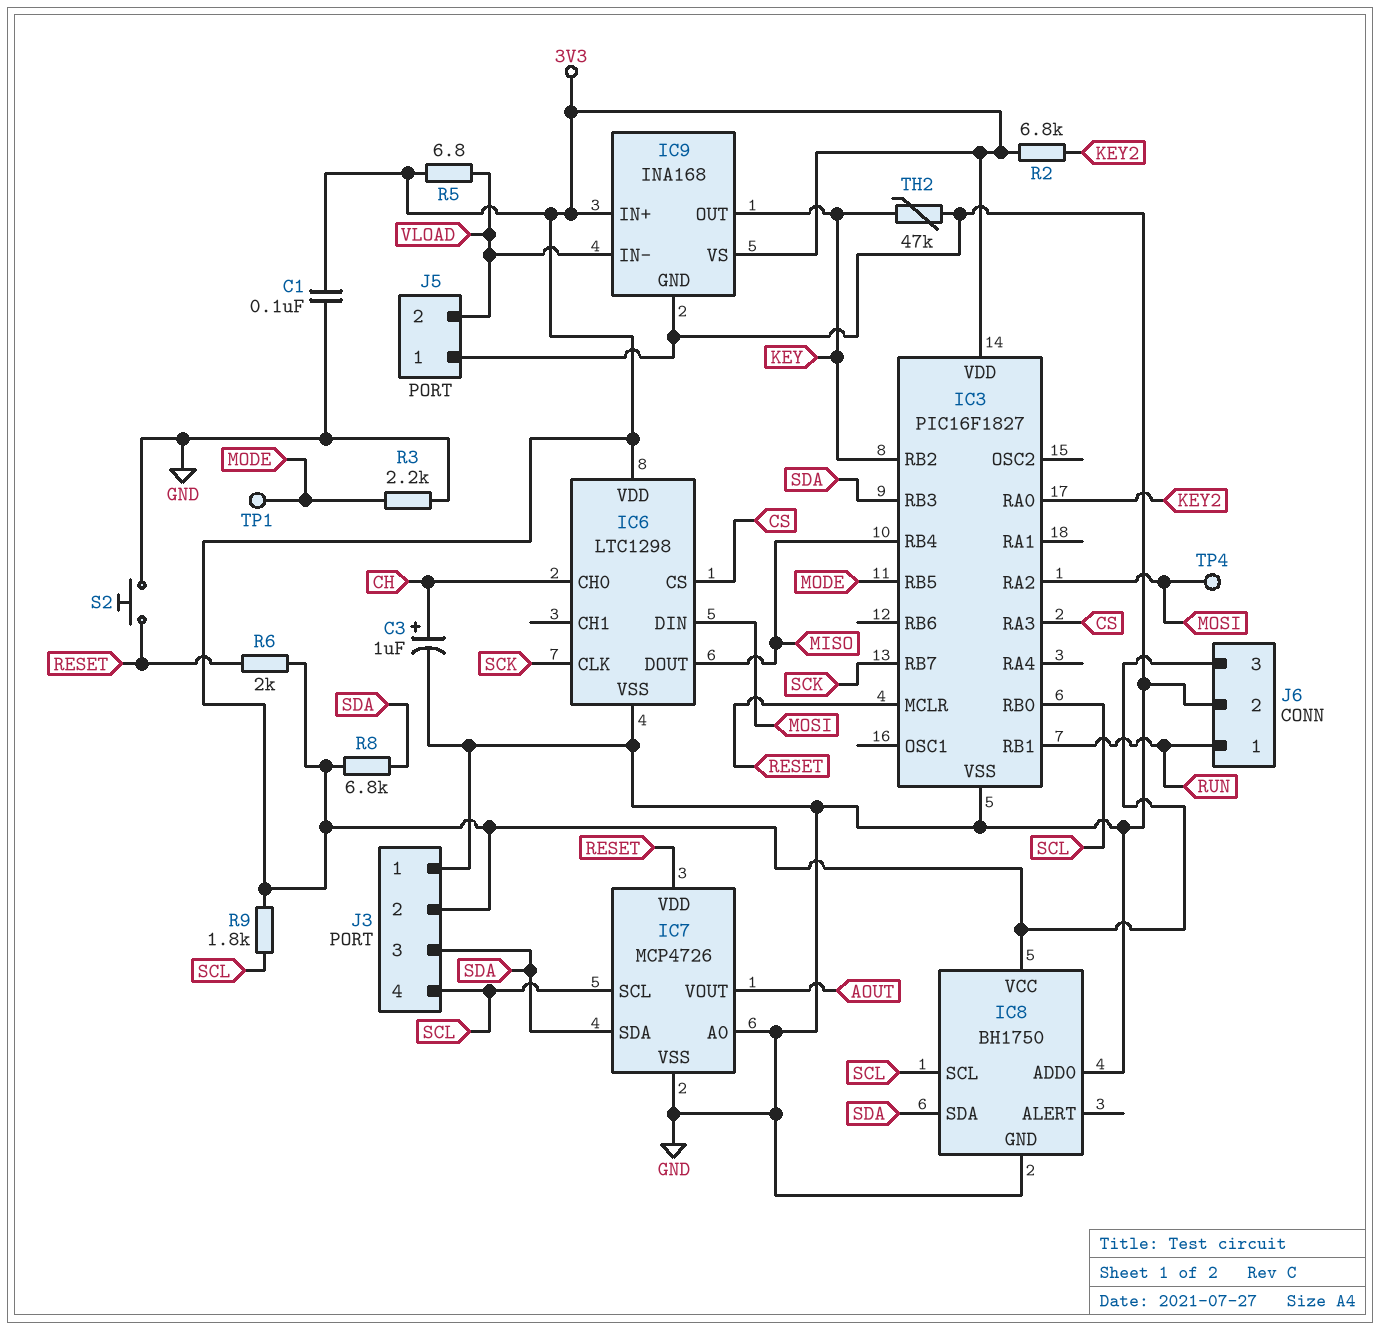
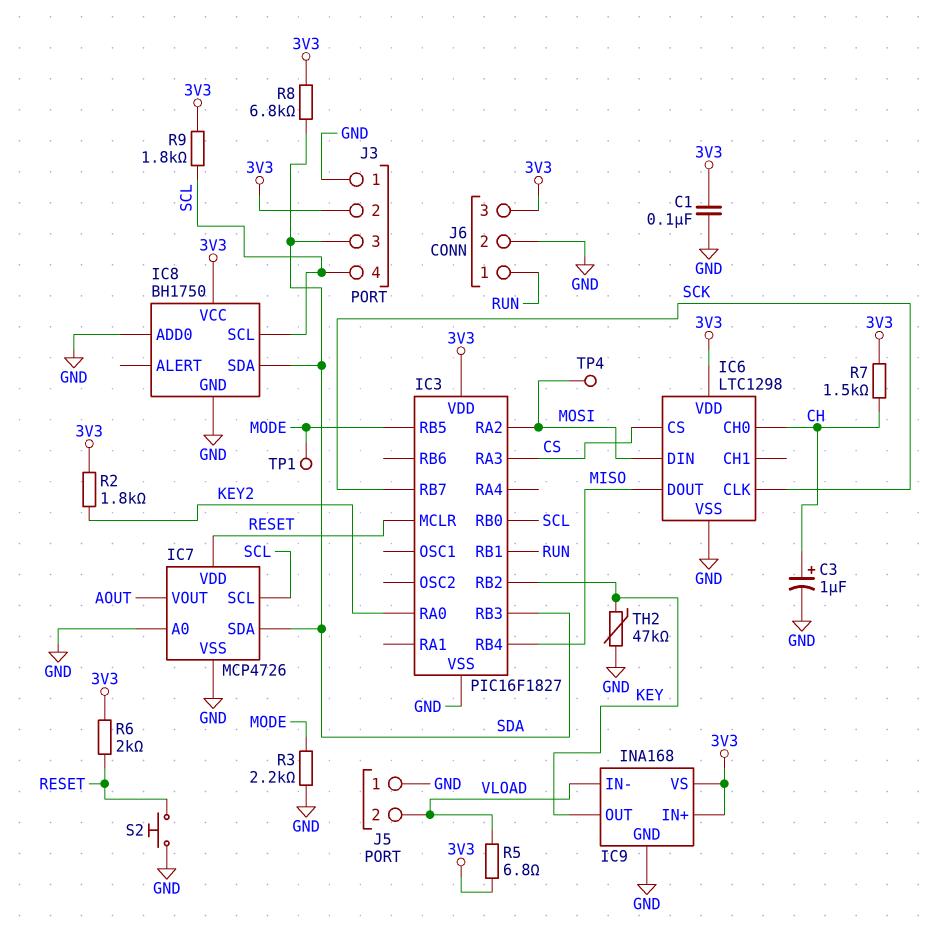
R2: 6.8k (3V3, KEY2) -> 1.8k (3V3, KEY2)
R7: none -> 1.5k (3V3, CH)

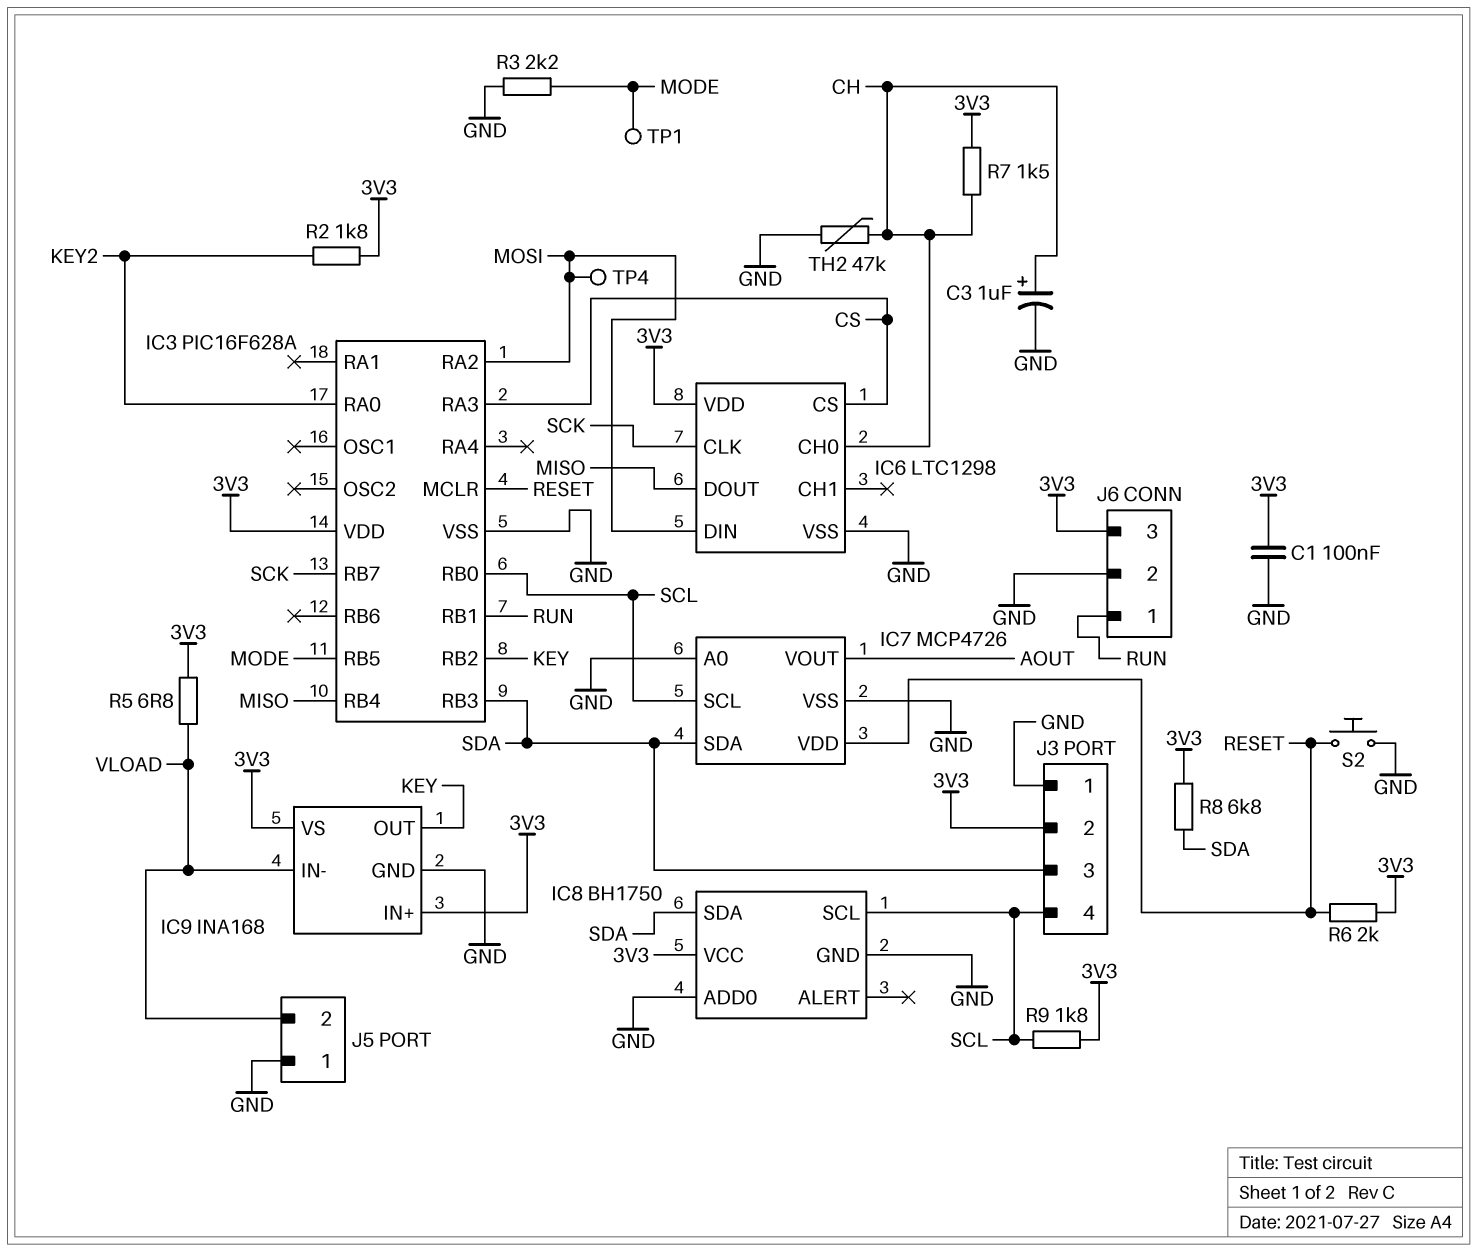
IC3: PIC16F1827 -> PIC16F628A
TH2: 47k (GND, KEY) -> 47k (CH, GND)

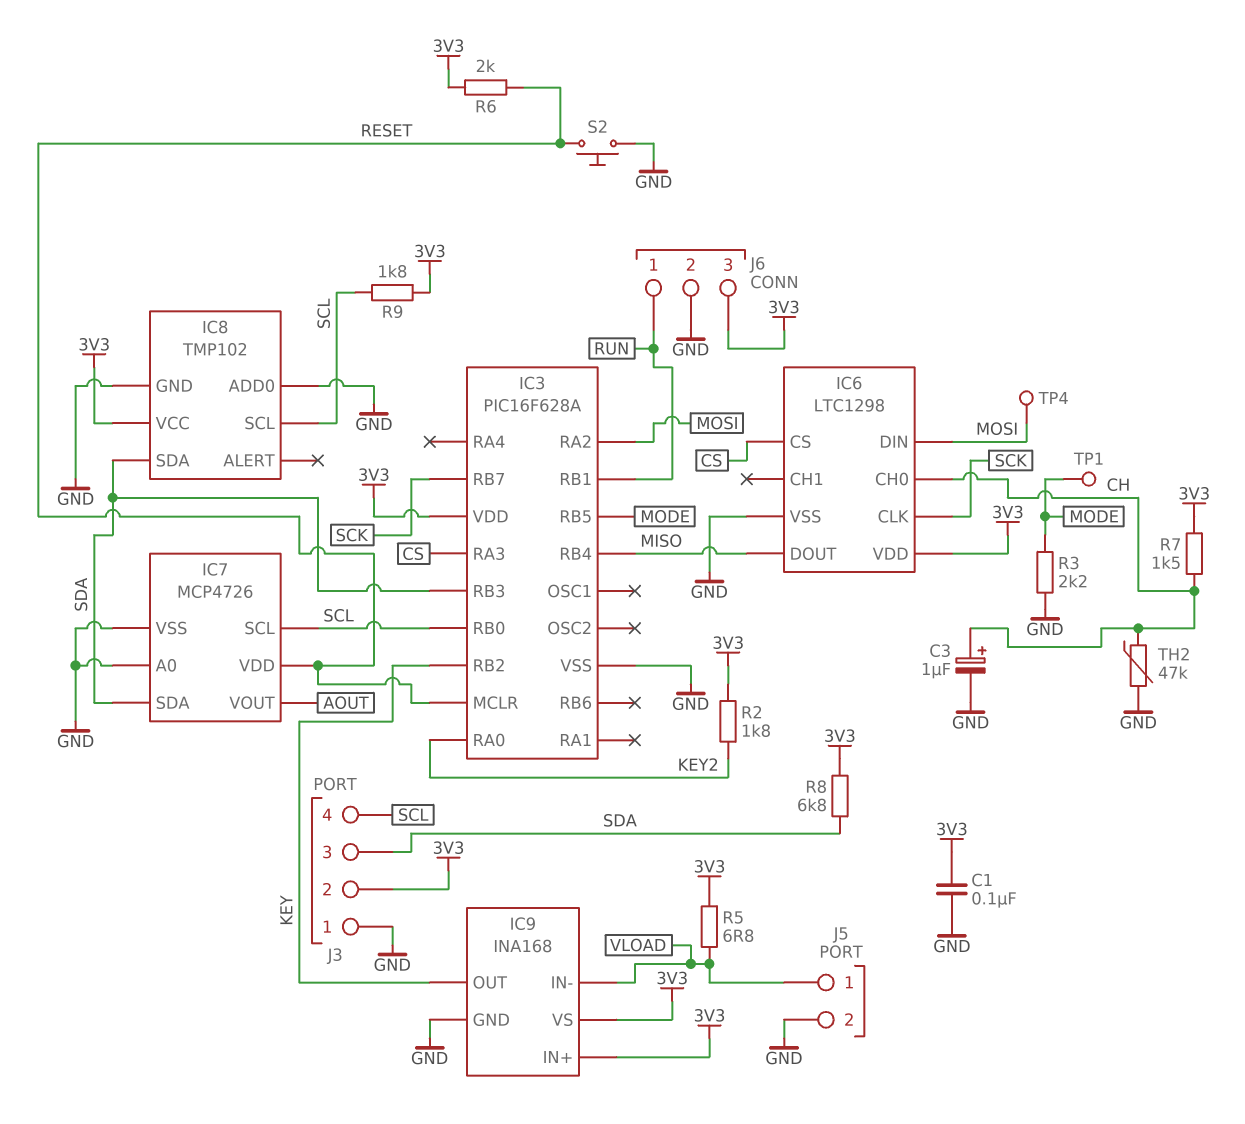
IC8: BH1750 -> TMP102
J5 pin 1: GND -> VLOAD
J5 pin 2: VLOAD -> GND

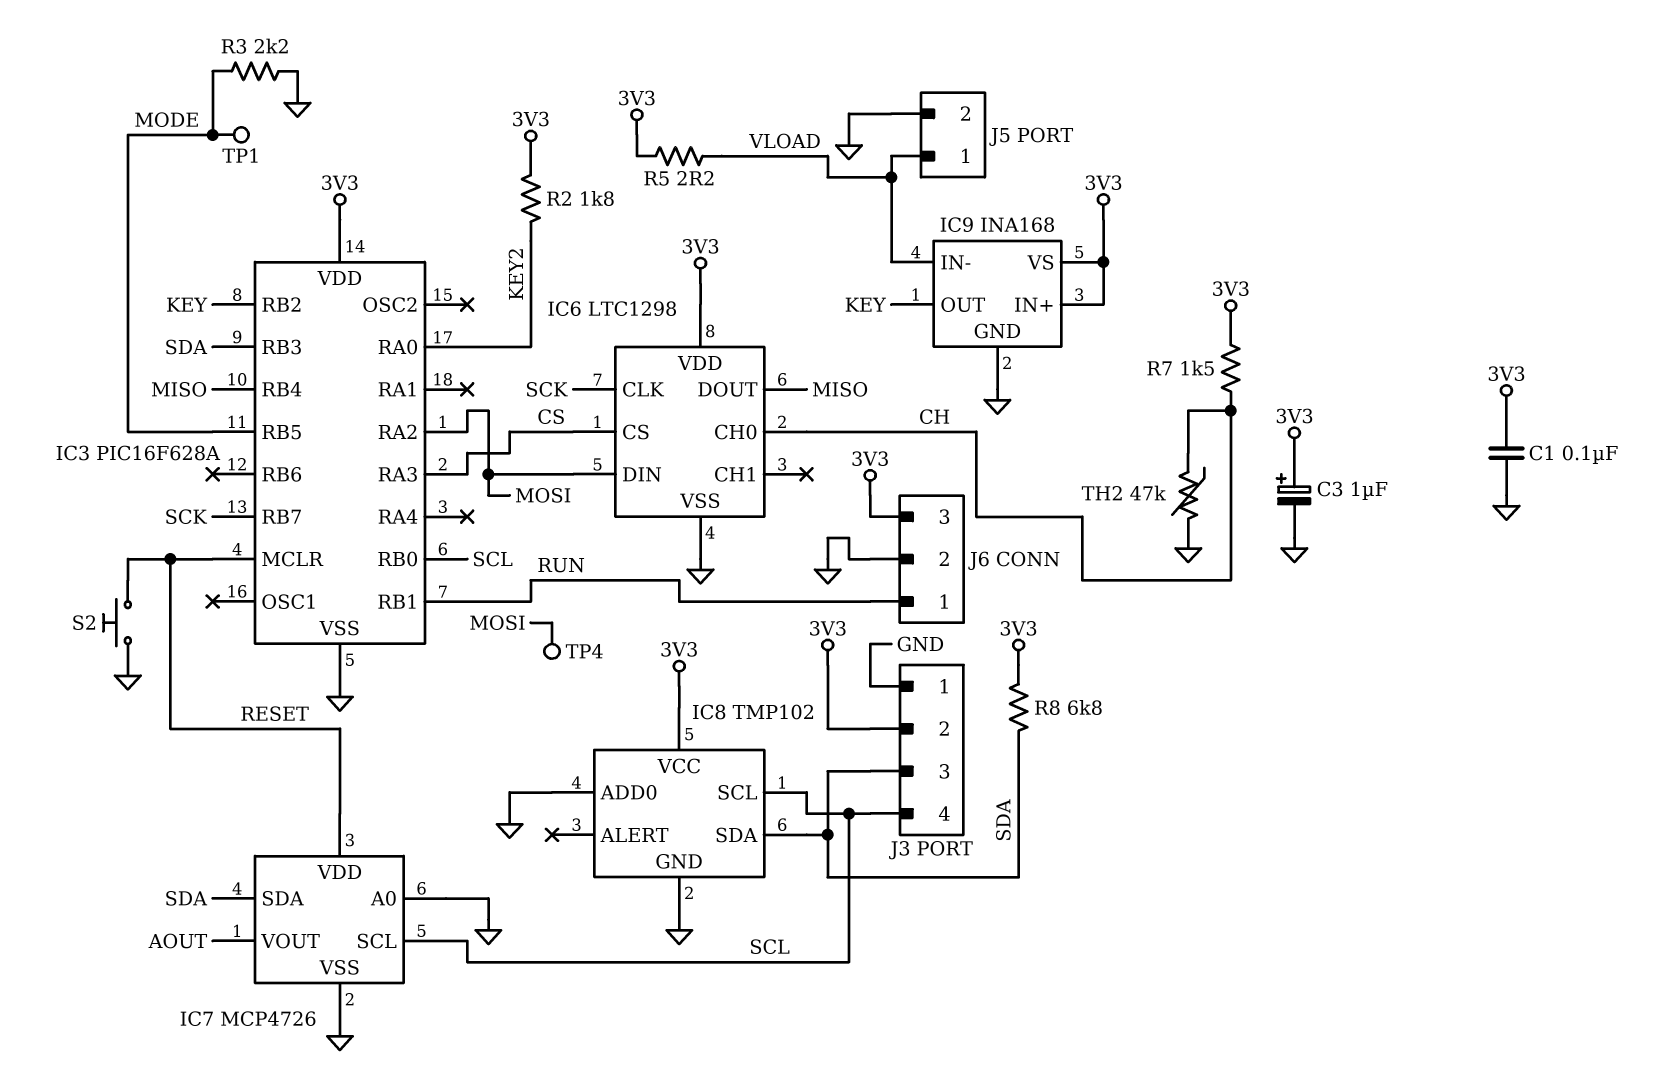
C3: 1uF (plus CH, minus GND) -> 1uF (plus 3V3, minus GND)
R5: 6.8 (3V3, VLOAD) -> 2.2 (3V3, VLOAD)
R6: 2k (3V3, RESET) -> none
R9: 1.8k (3V3, SCL) -> none

